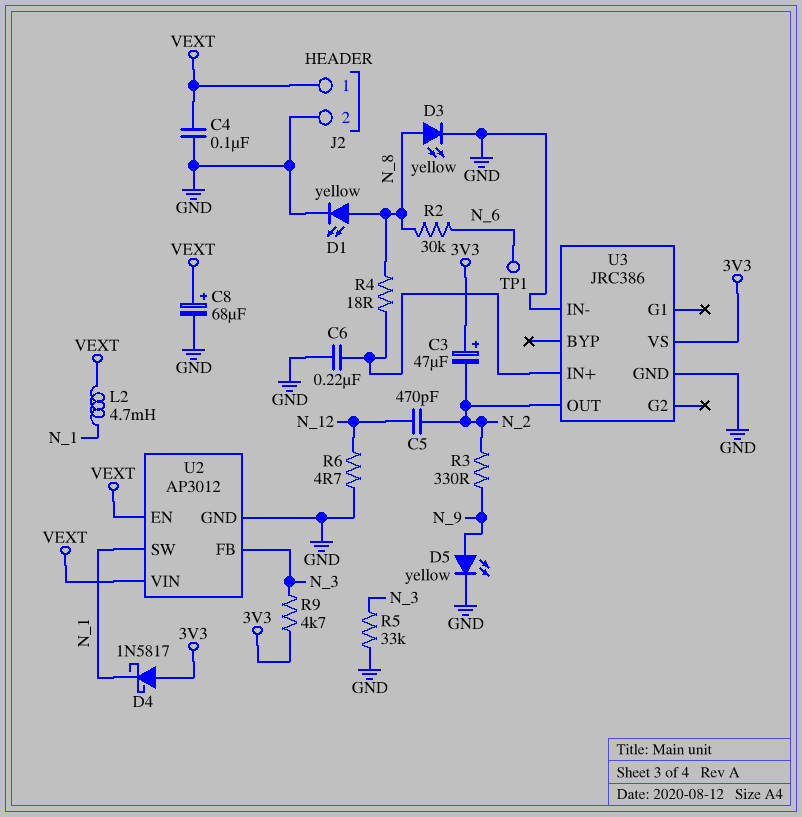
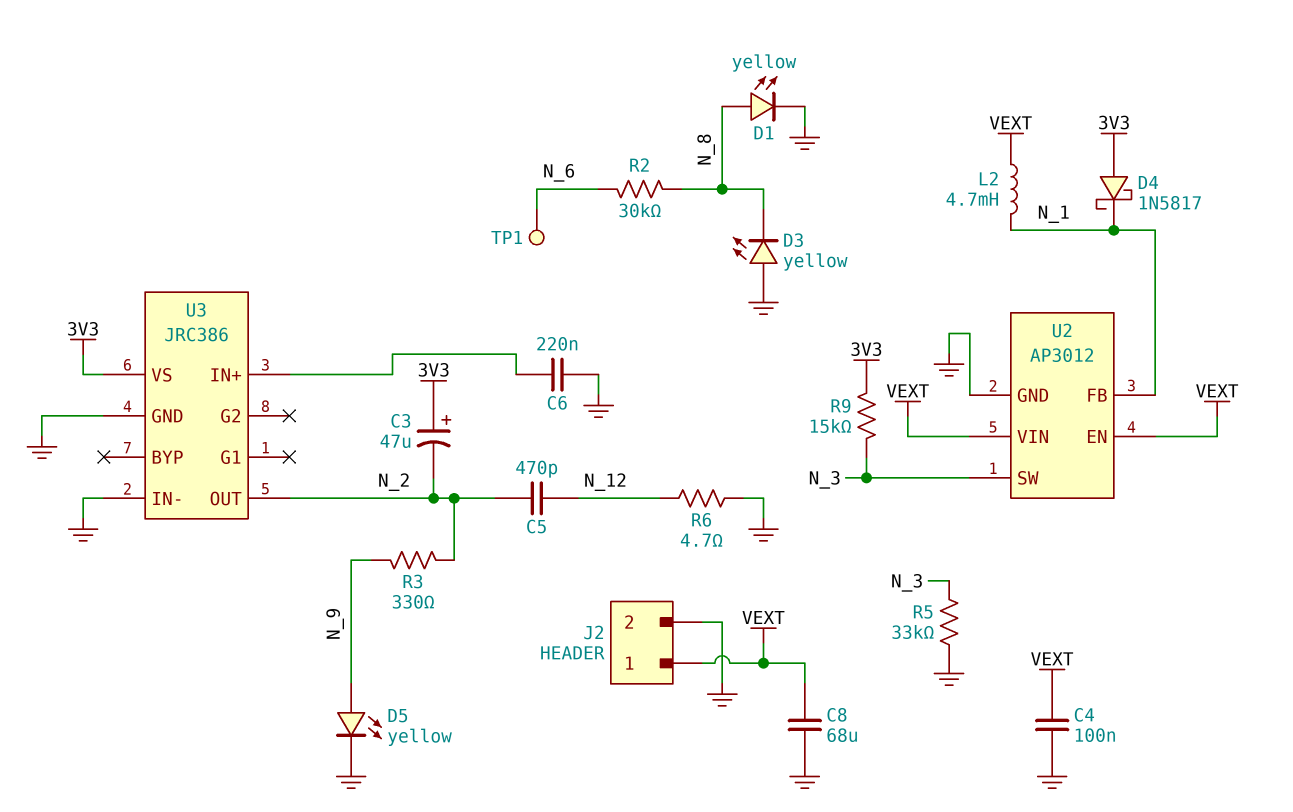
C8: 68uF (plus VEXT, minus GND) -> 68uF (GND, VEXT)
D3: LED yellow (A N_8, K GND) -> LED yellow (A GND, K N_8)
R4: 18 (N_8, U3/IN+) -> none
R9: 4.7k (3V3, N_3) -> 15k (3V3, N_3)
U2 pin FB: N_3 -> N_1
U2 pin SW: N_1 -> N_3

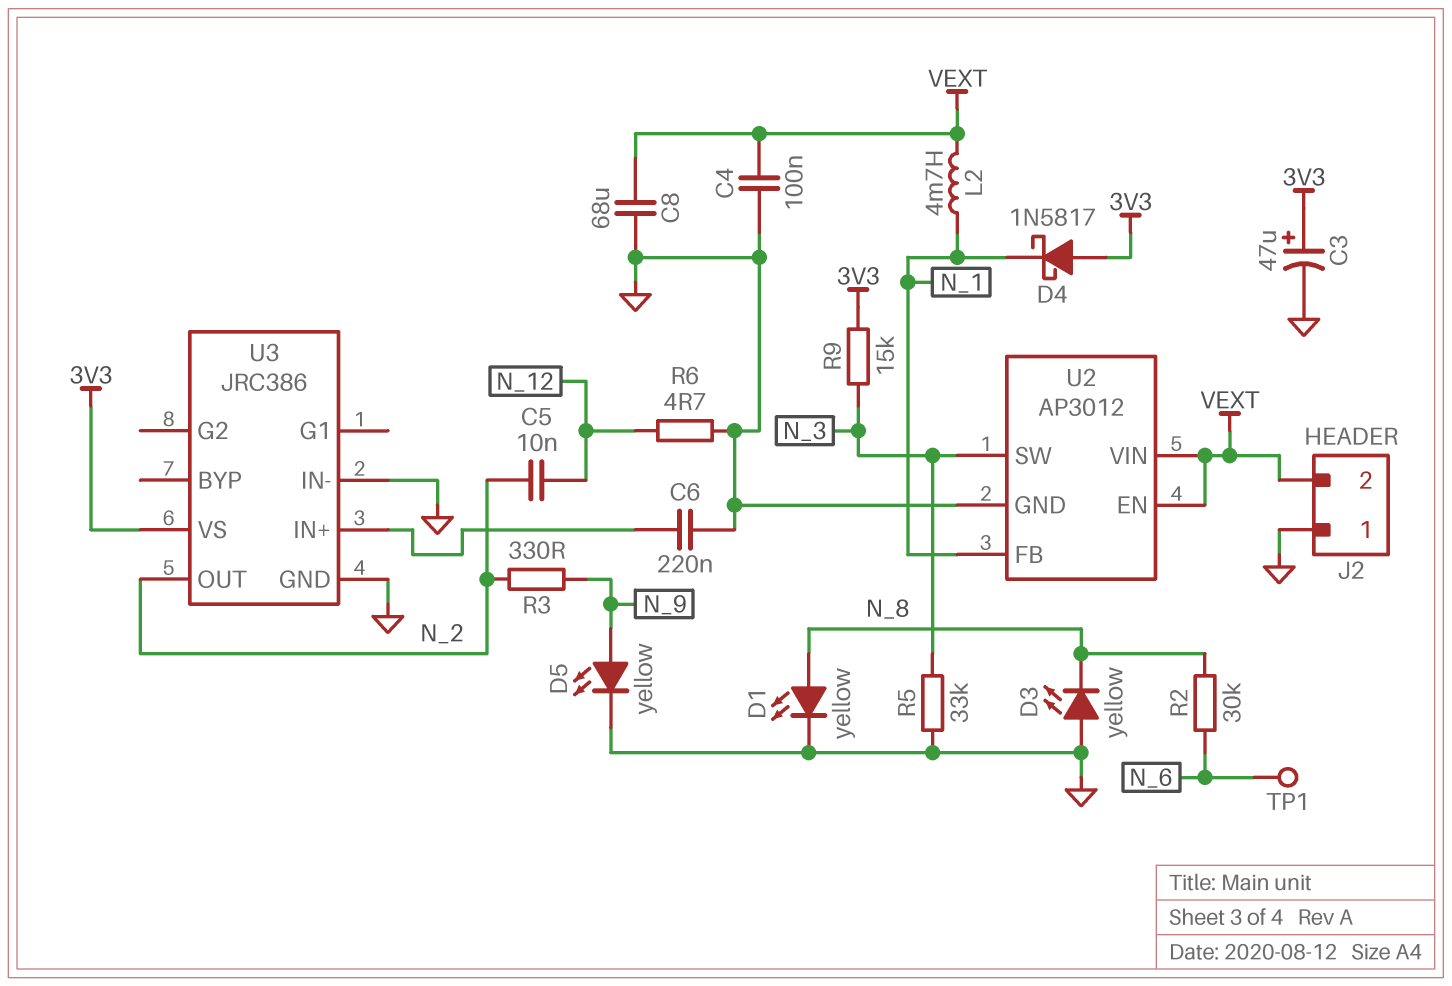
C3: 47uF (plus 3V3, minus N_2) -> 47uF (plus 3V3, minus GND)
C5: 470pF (N_2, N_12) -> 10nF (N_2, N_12)
J2 pin 1: VEXT -> GND
J2 pin 2: GND -> VEXT

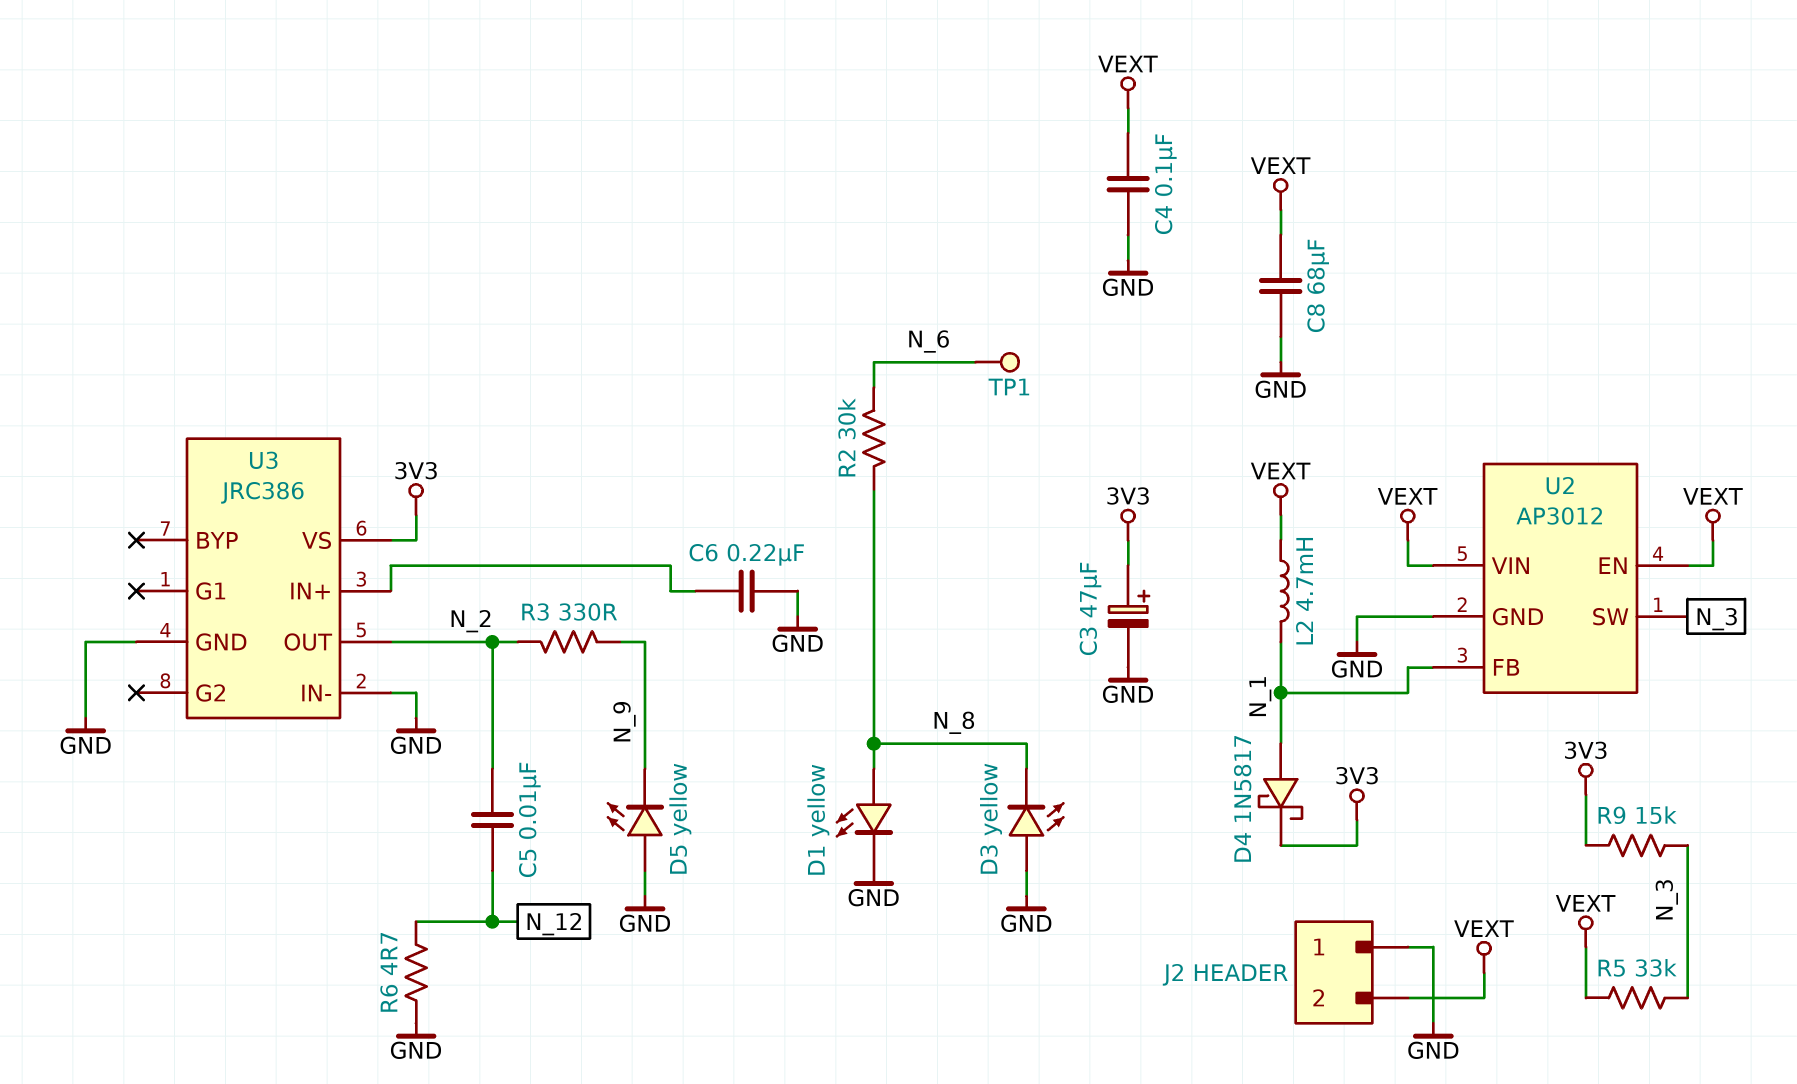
D4: schottky 1N5817 (A 3V3, K N_1) -> schottky 1N5817 (A N_1, K 3V3)
D5: LED yellow (A N_9, K GND) -> LED yellow (A GND, K N_9)
R5: 33k (GND, N_3) -> 33k (N_3, VEXT)

